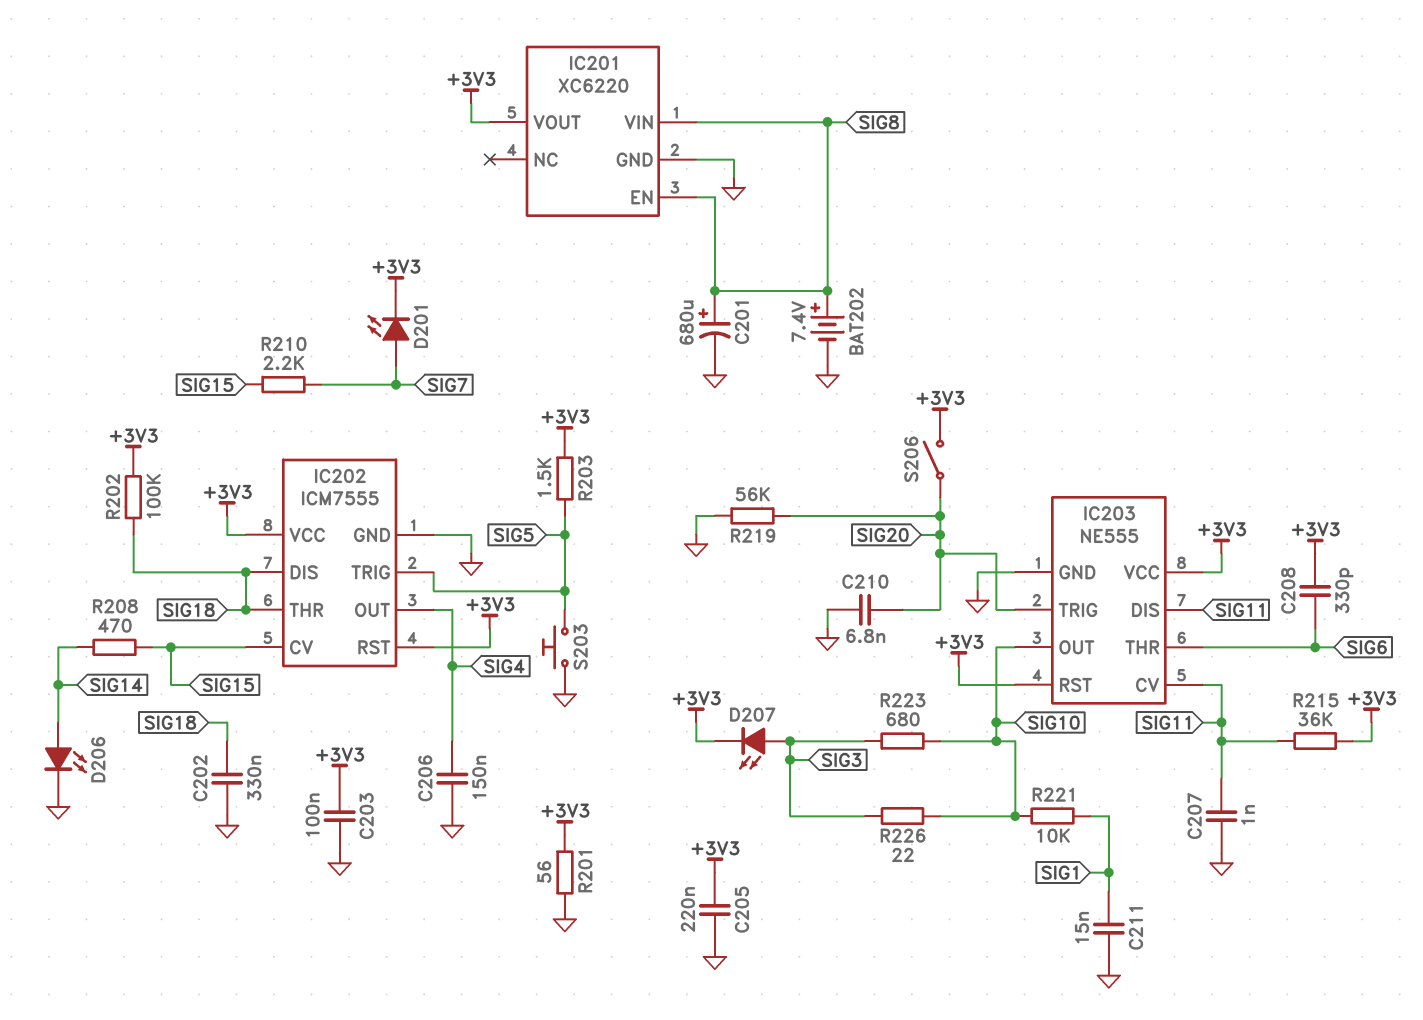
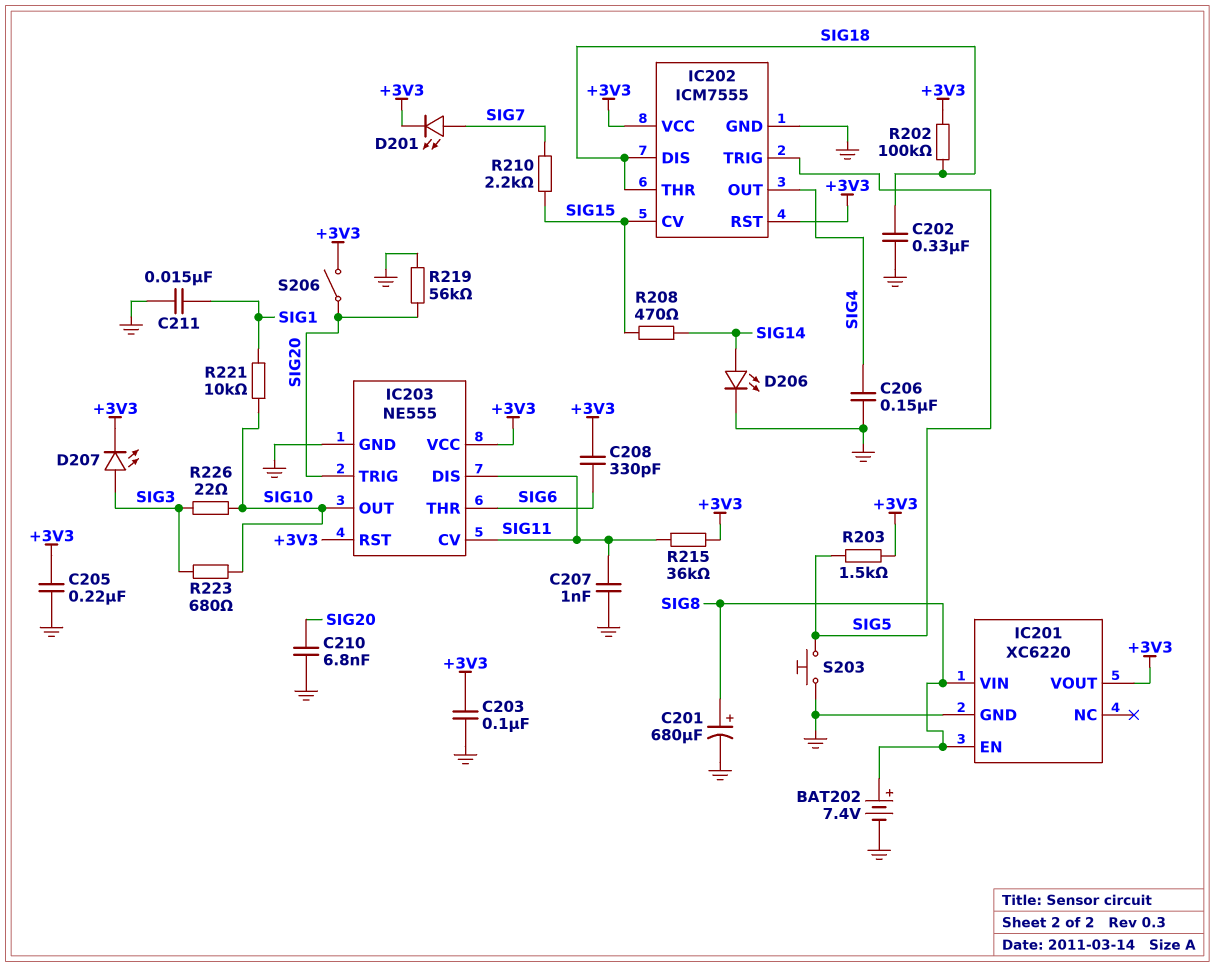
R201: 56 (+3V3, GND) -> none

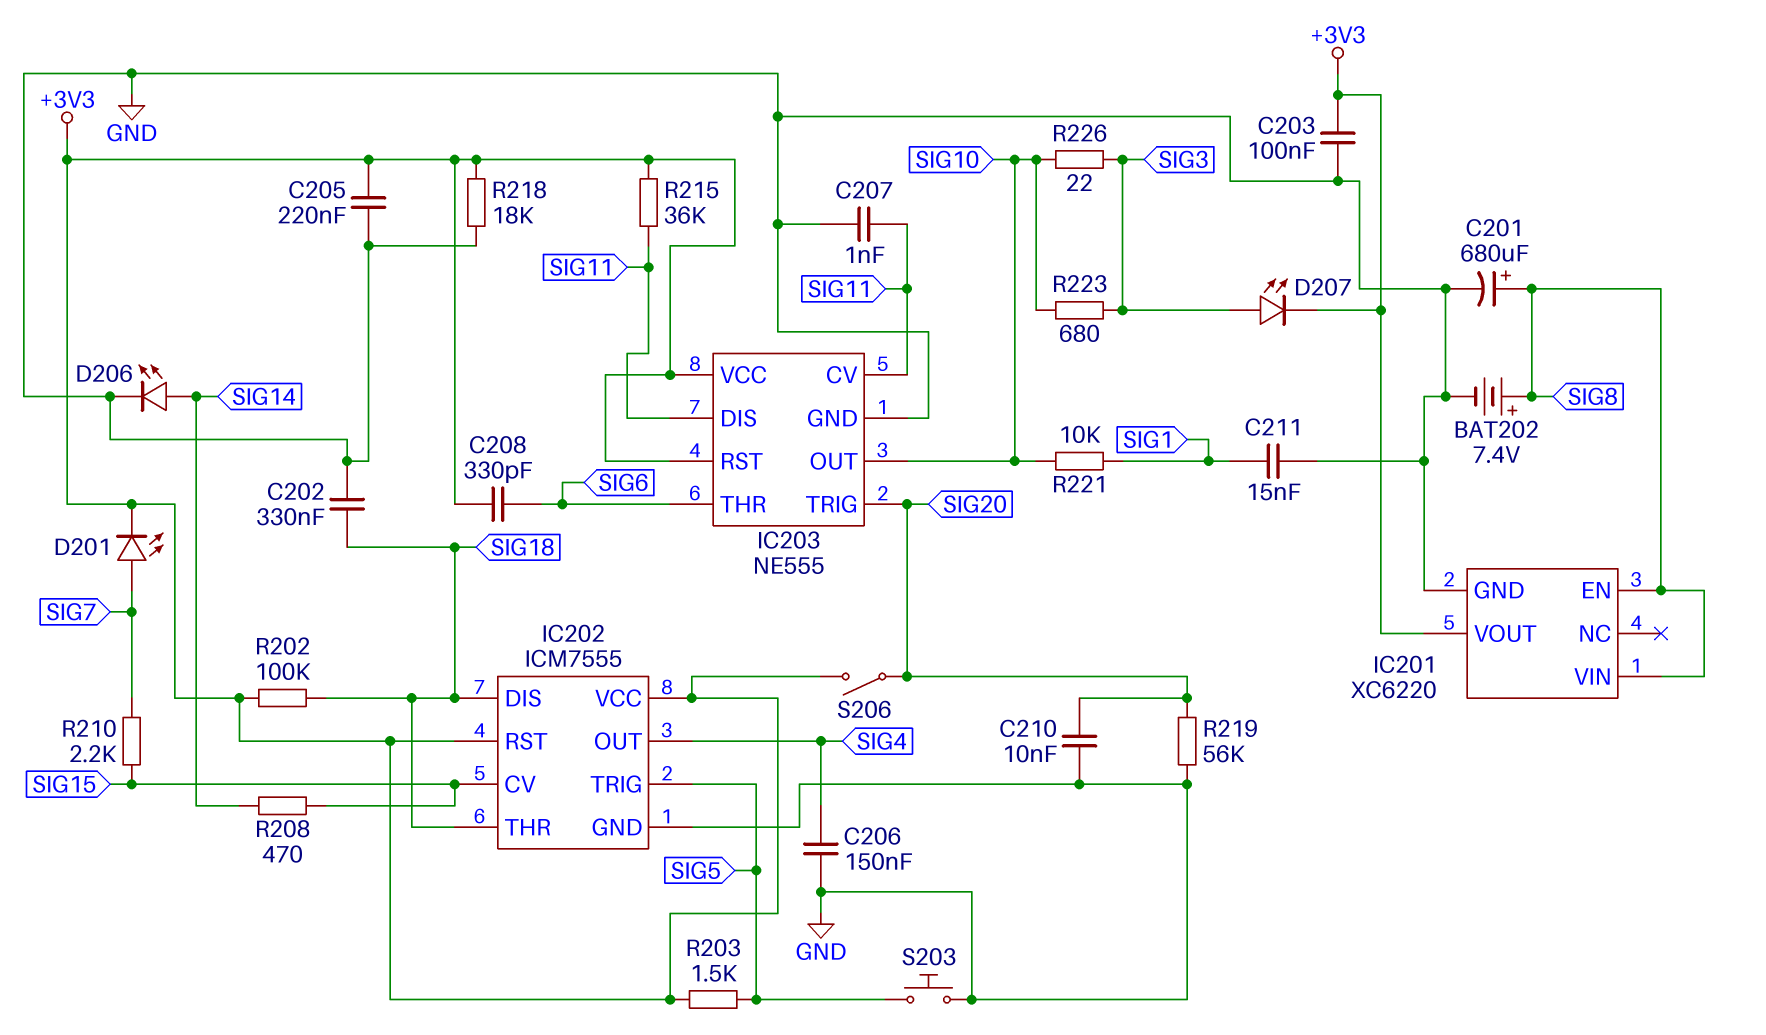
C210: 6.8nF (GND, SIG20) -> 10nF (GND, SIG20)
R218: none -> 18k (+3V3, GND)

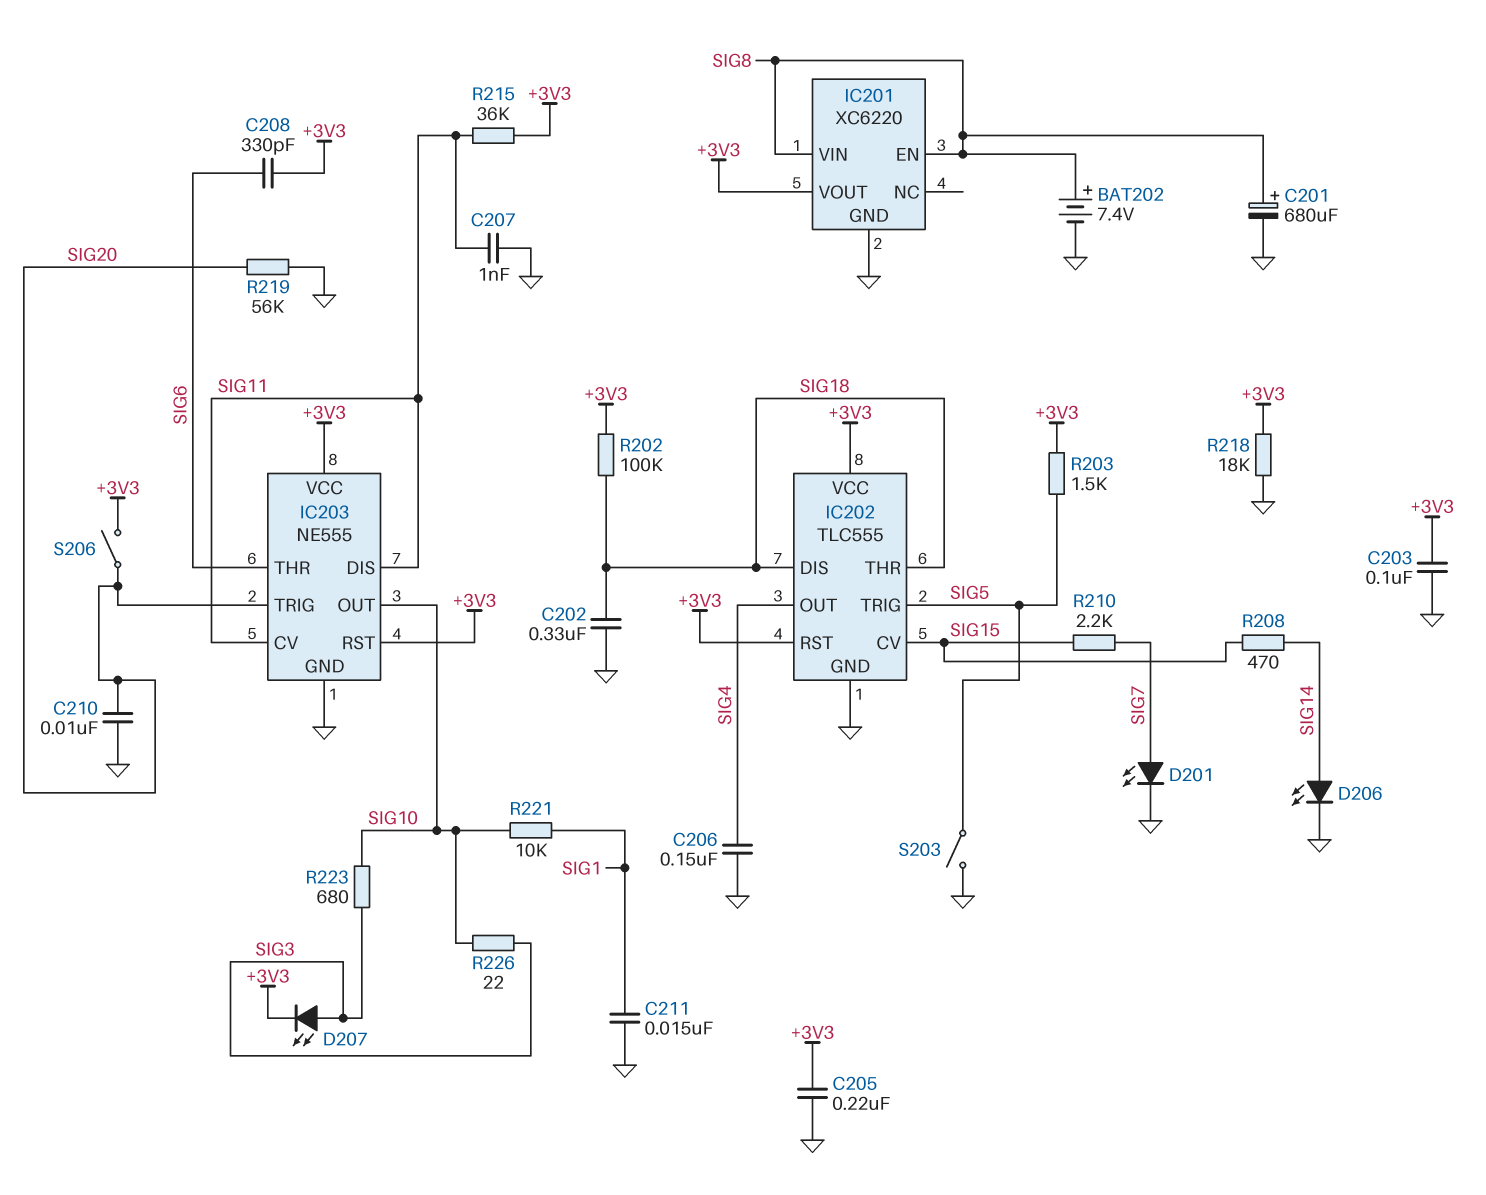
D201: LED (A SIG7, K +3V3) -> LED (A SIG7, K GND)
IC202: ICM7555 -> TLC555
S203: button (GND, SIG5) -> switch (GND, SIG5)

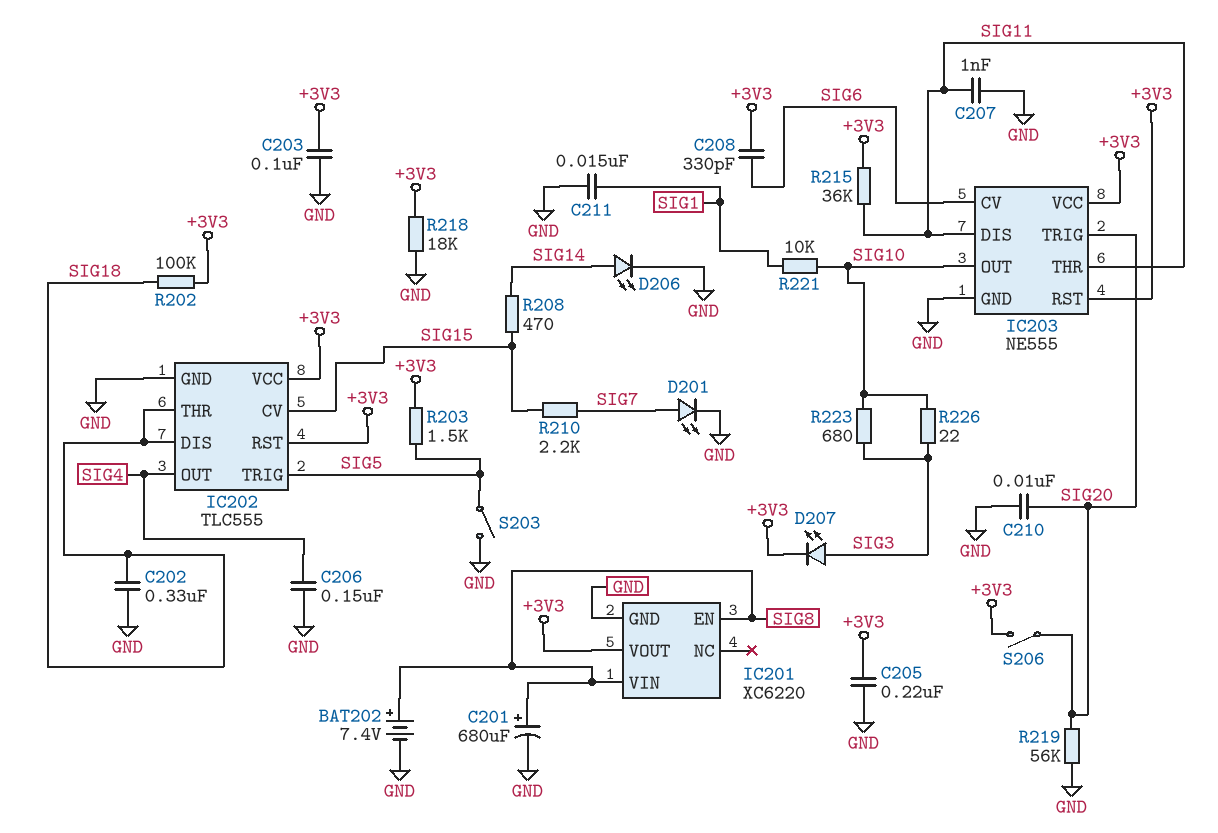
IC203 pin CV: SIG11 -> SIG6
IC203 pin THR: SIG6 -> SIG11

